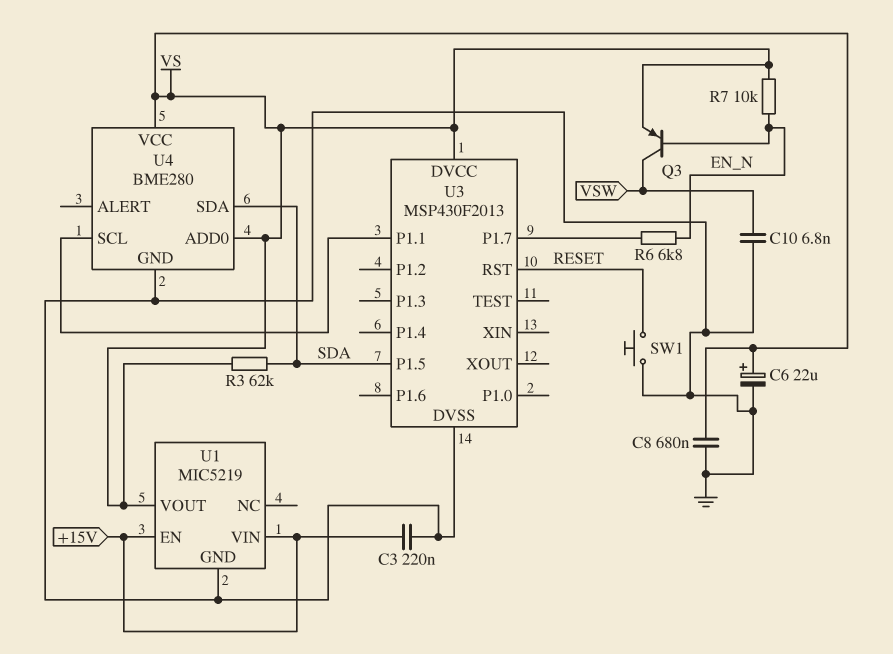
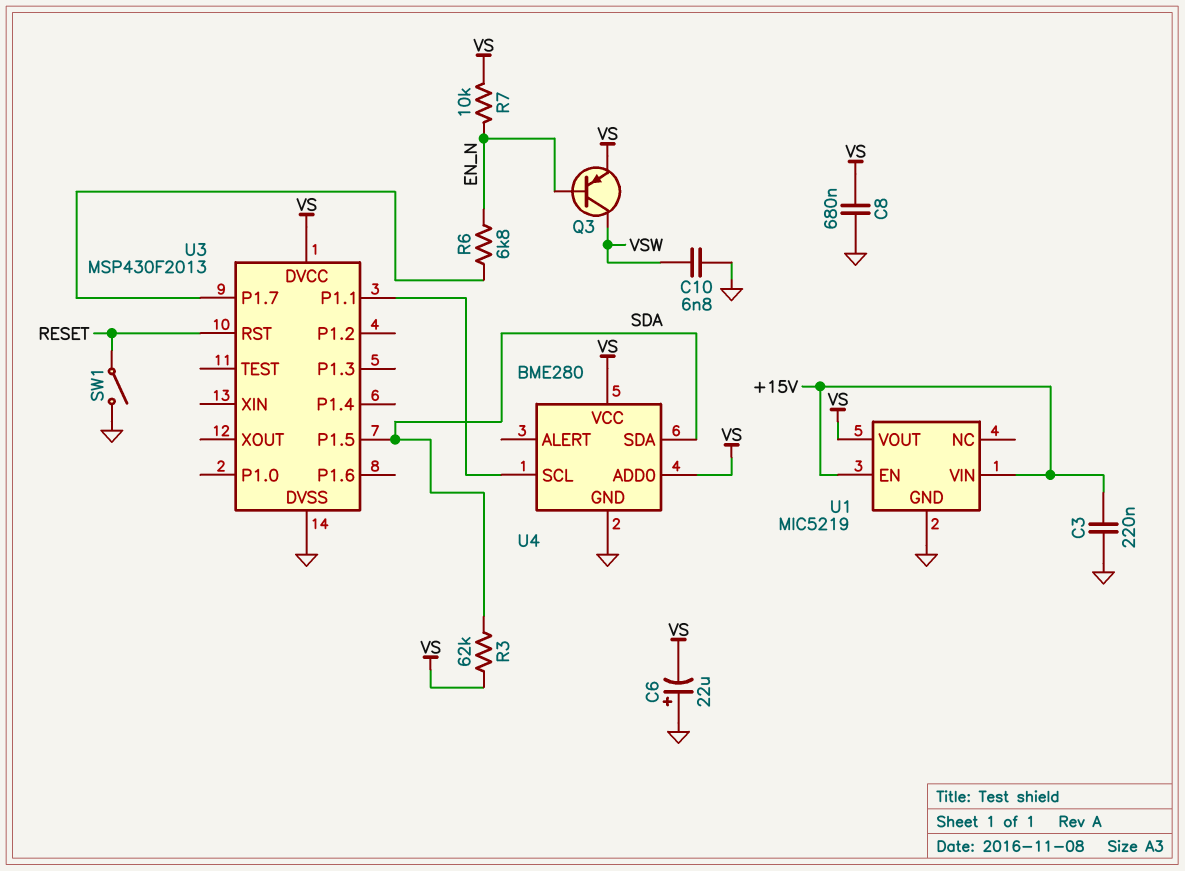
C6: 22uF (plus VS, minus GND) -> 22uF (plus GND, minus VS)
SW1: button (GND, RESET) -> switch (GND, RESET)

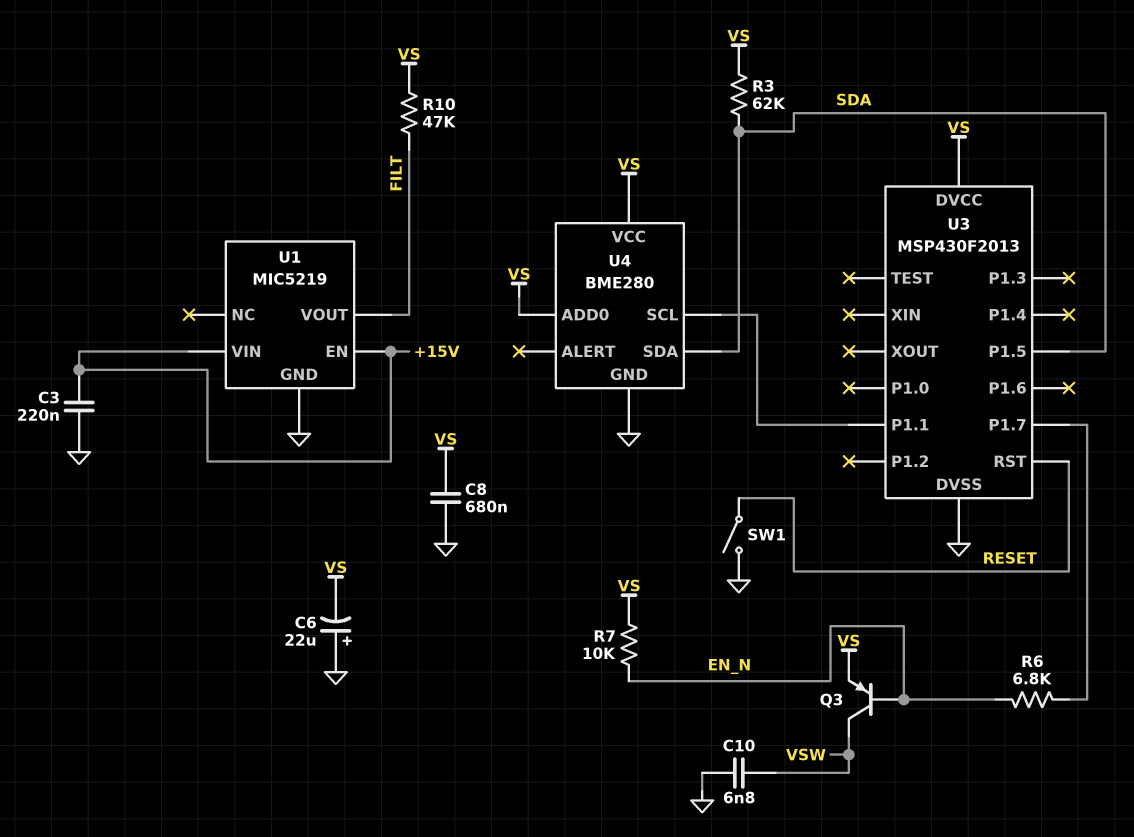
R10: none -> 47k (FILT, VS)
U1 pin VOUT: VS -> FILT

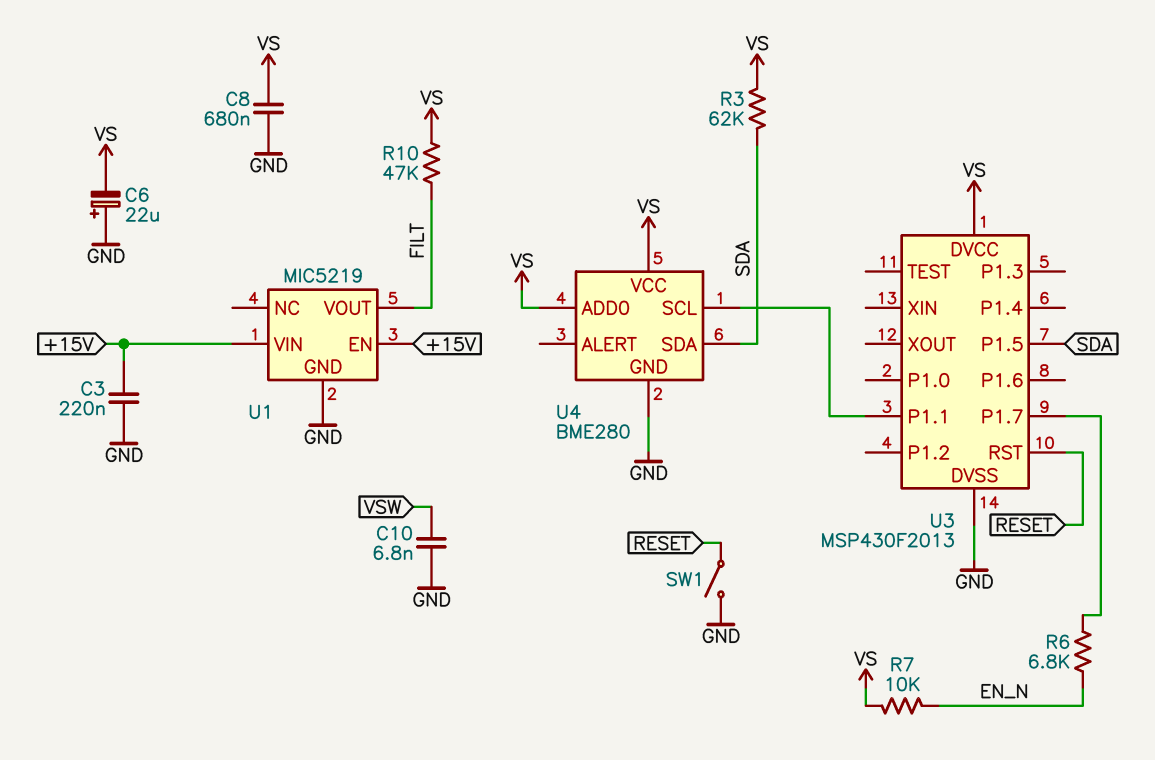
Q3: PNP (B EN_N, C VSW, E VS) -> none

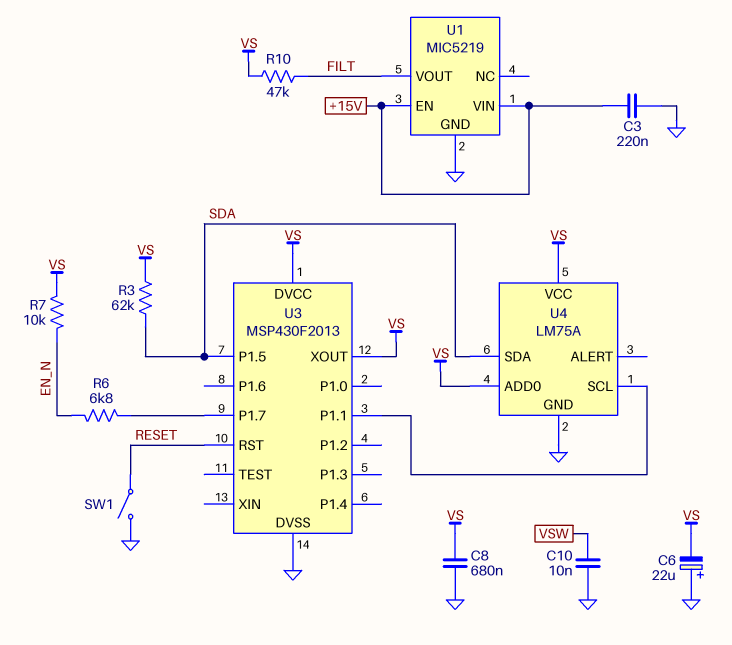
C10: 6.8nF (GND, VSW) -> 10nF (GND, VSW)
U3 pin XOUT: none -> VS
U4: BME280 -> LM75A

